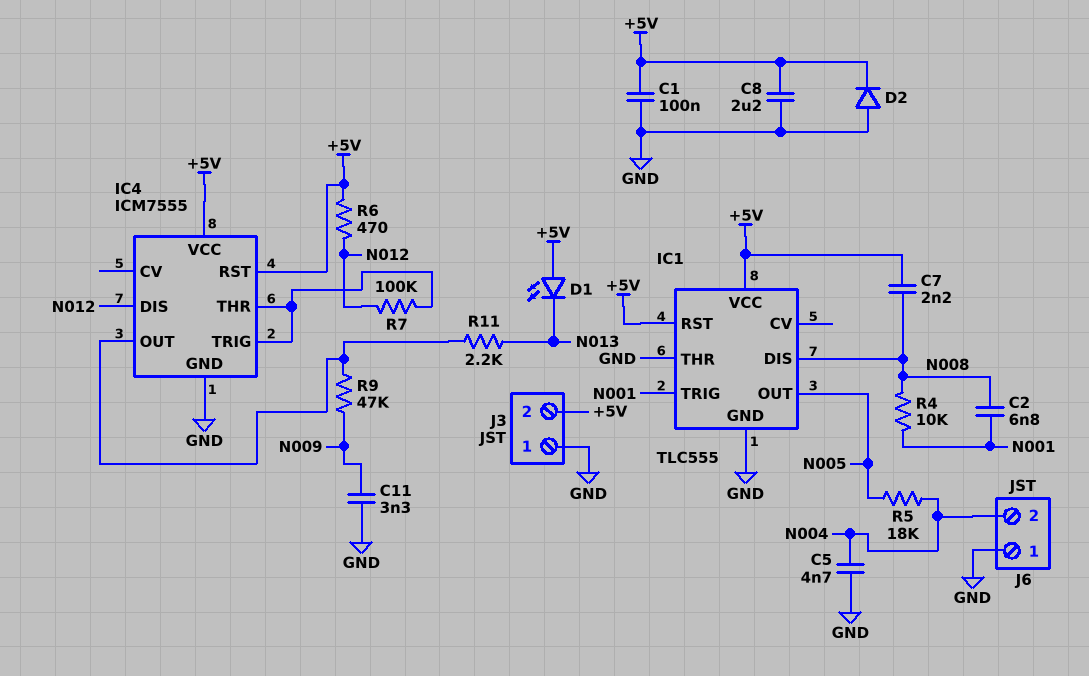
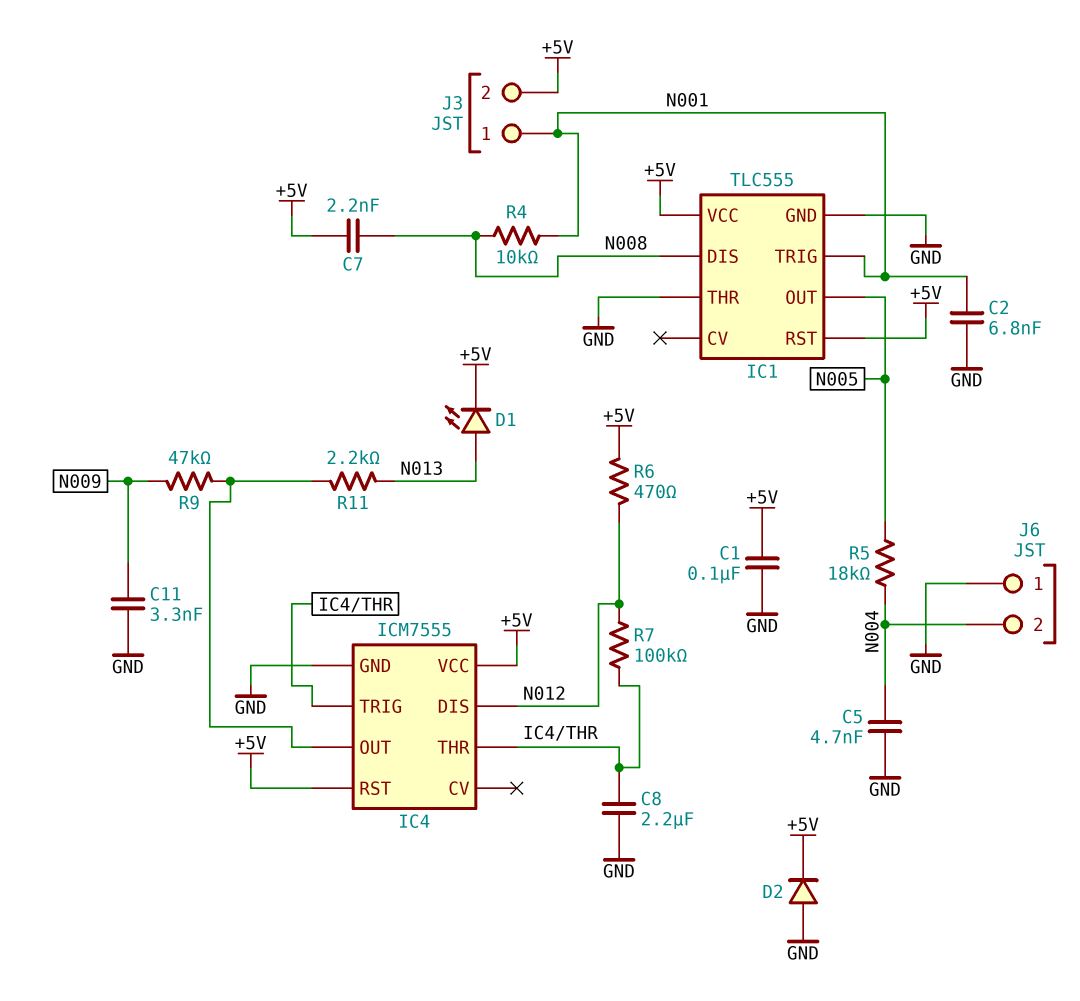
C2: 6.8nF (N001, N008) -> 6.8nF (GND, N001)
C8: 2.2uF (+5V, GND) -> 2.2uF (GND, IC4/THR)
D1: LED (A +5V, K N013) -> LED (A N013, K +5V)
J3 pin 1: GND -> N001

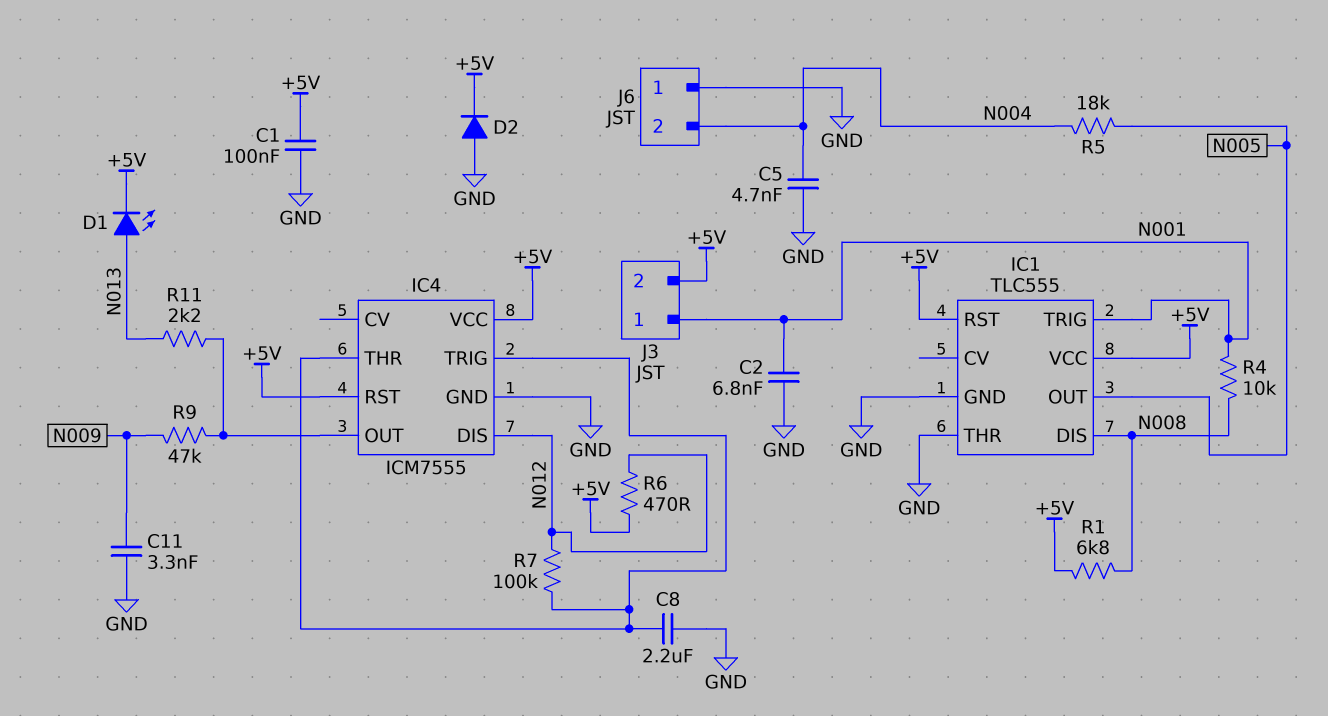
C7: 2.2nF (+5V, N008) -> none
R1: none -> 6.8k (+5V, N008)

